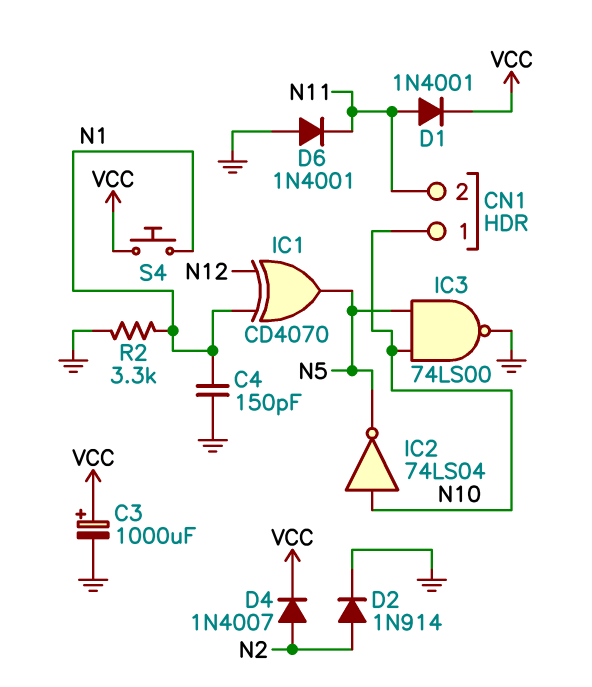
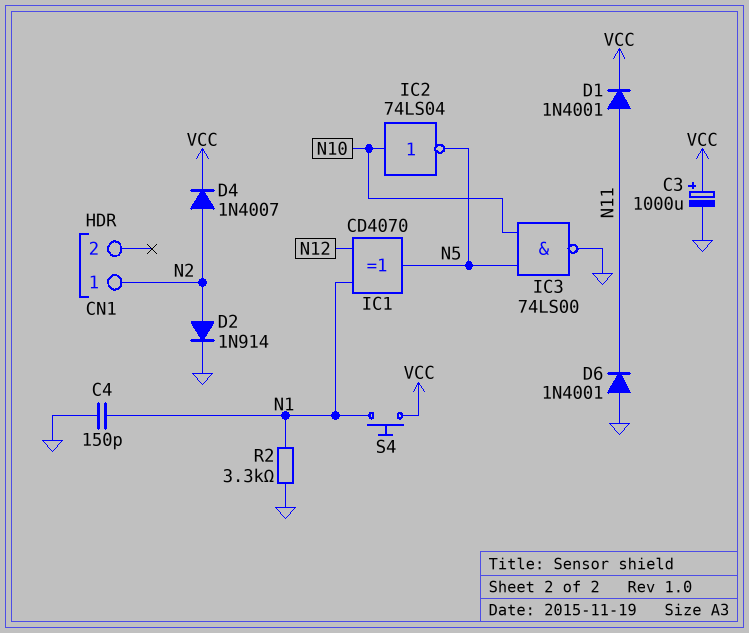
CN1 pin 1: N10 -> N2
CN1 pin 2: N11 -> none

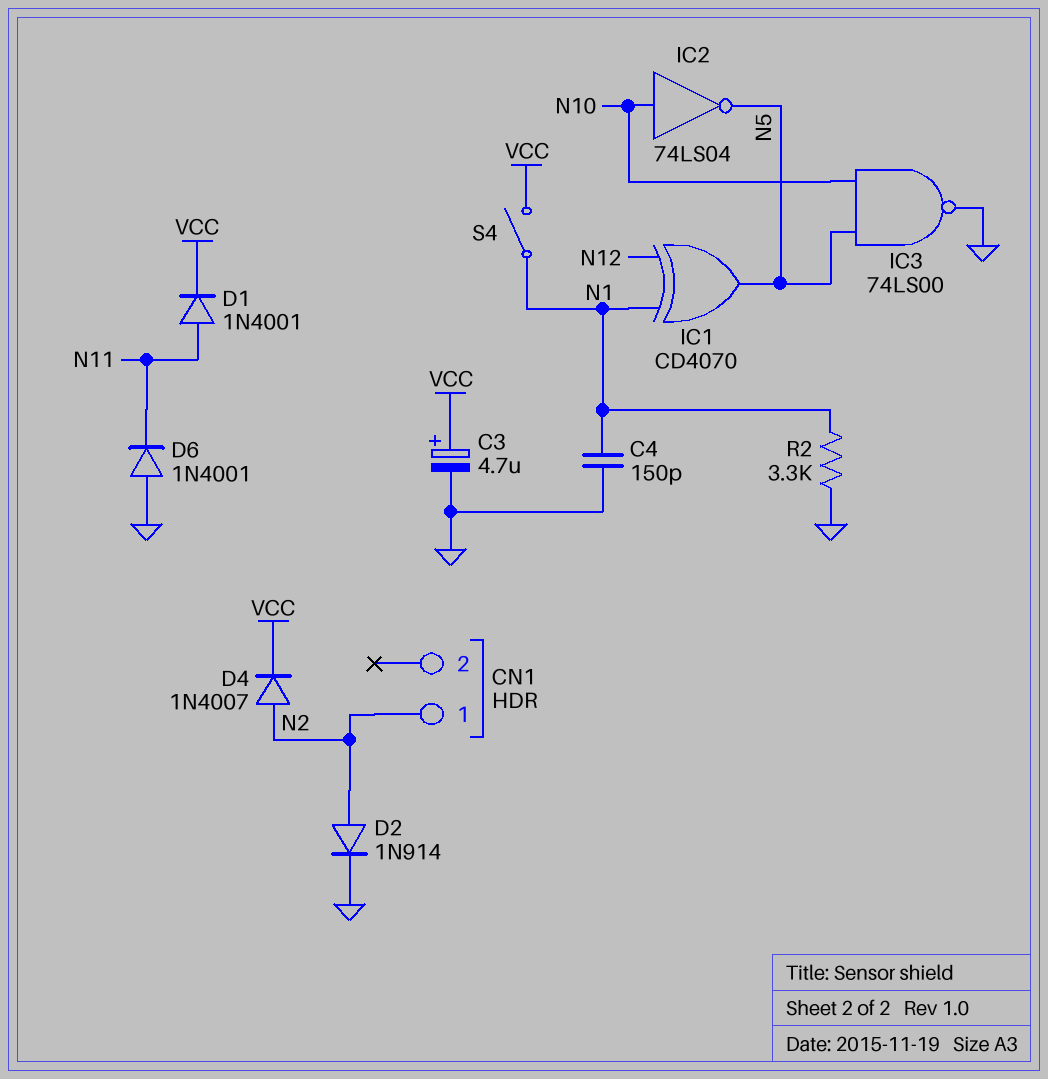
C3: 1000uF (plus VCC, minus GND) -> 4.7uF (plus VCC, minus GND)
S4: button (N1, VCC) -> switch (N1, VCC)

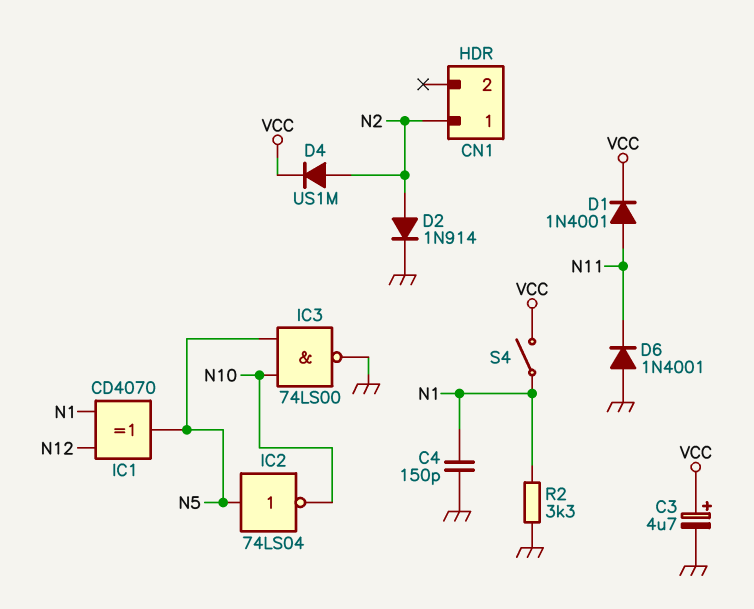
D4: diode 1N4007 (A N2, K VCC) -> diode US1M (A N2, K VCC)
IC2: NOT 74LS04 (in N10, out N5) -> NOT 74LS04 (in N5, out N10)

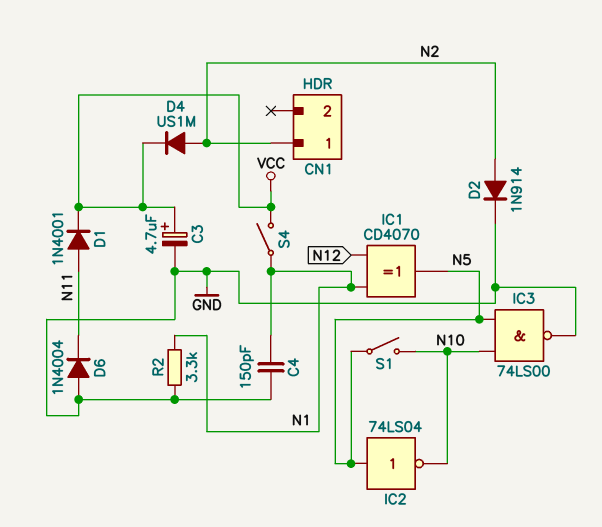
D6: diode 1N4001 (A GND, K N11) -> diode 1N4004 (A GND, K N11)
S1: none -> switch (N5, N10)

